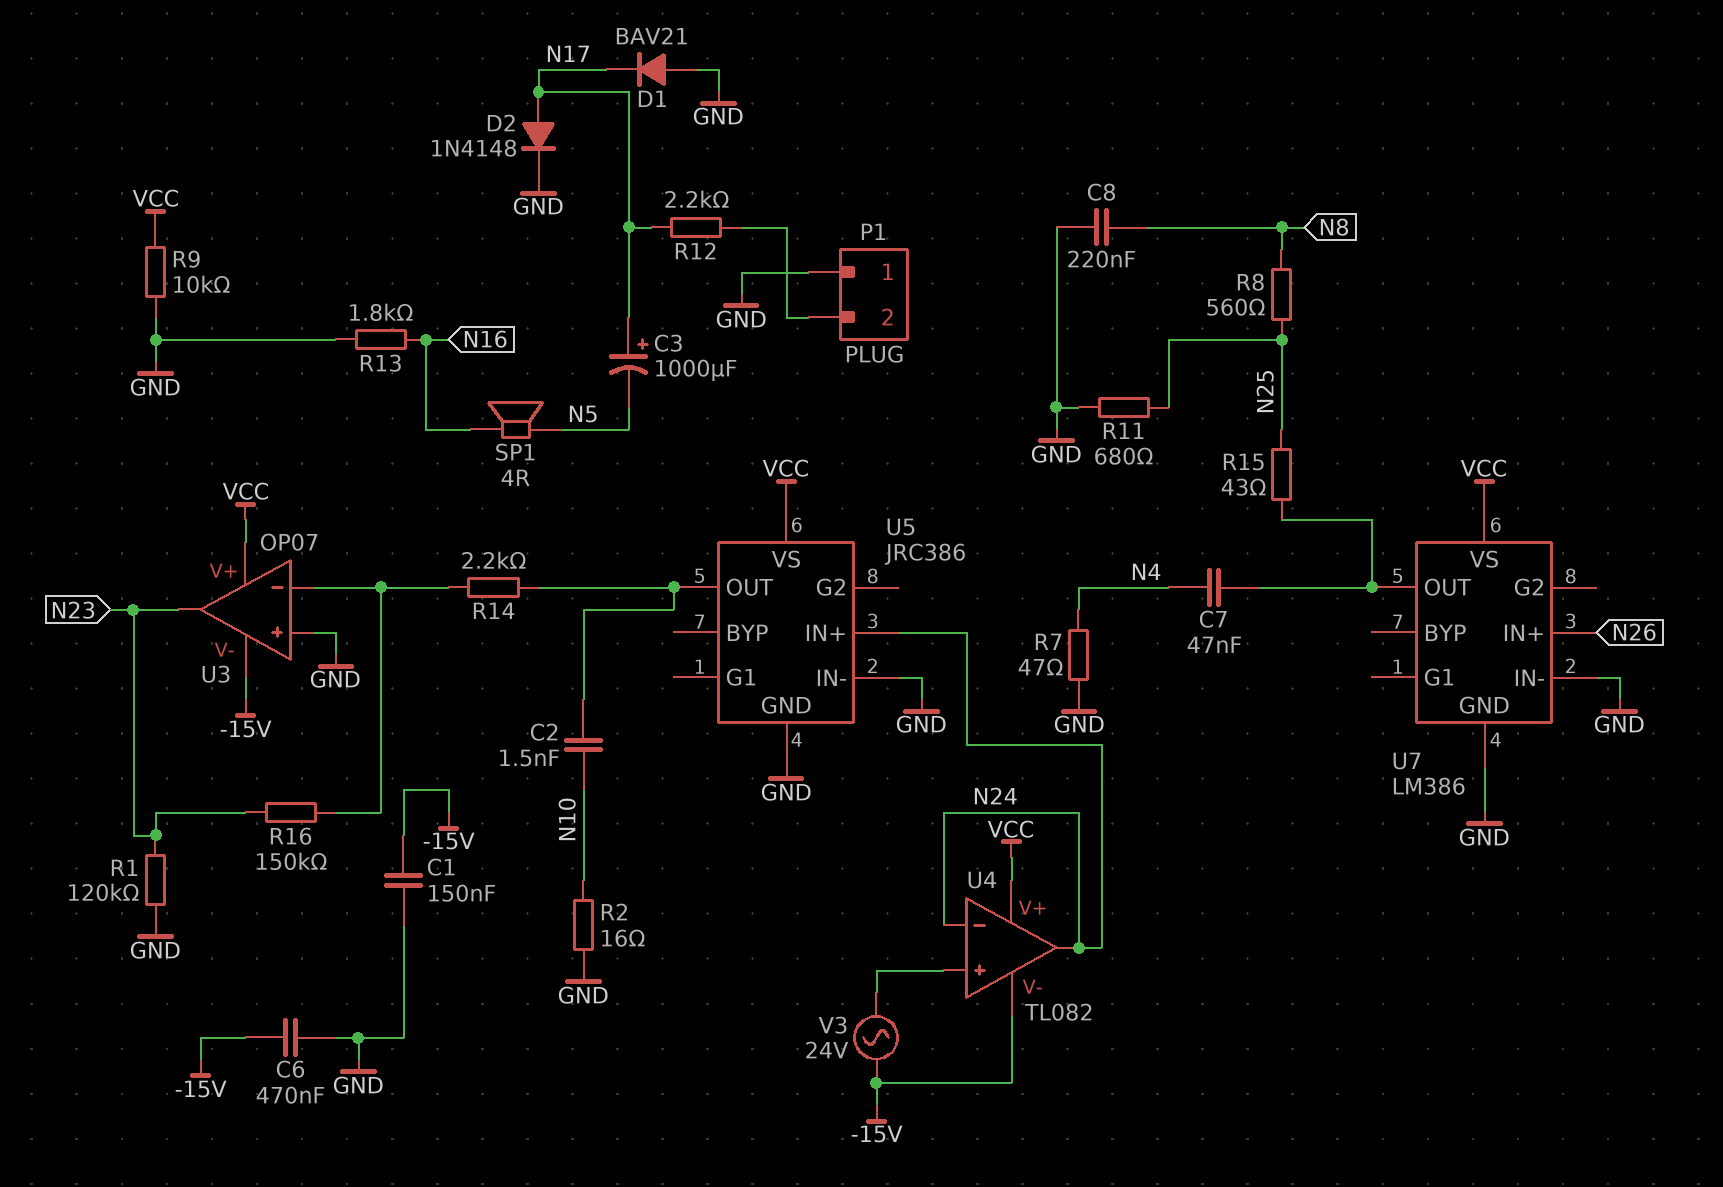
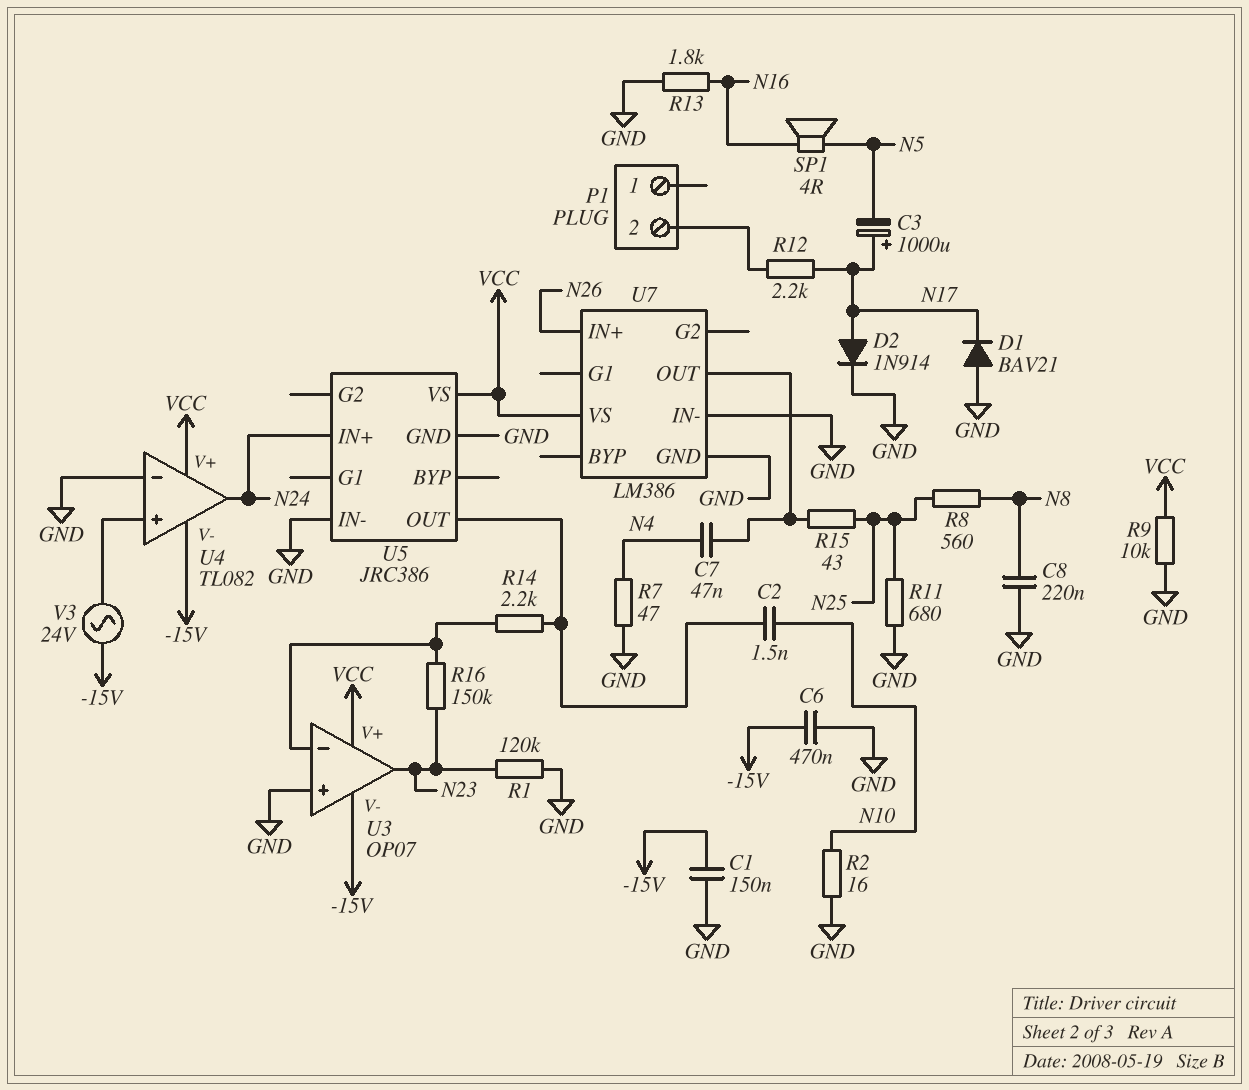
D2: diode 1N4148 (A N17, K GND) -> diode 1N914 (A N17, K GND)
P1 pin 1: GND -> none
U4 pin in-: N24 -> GND

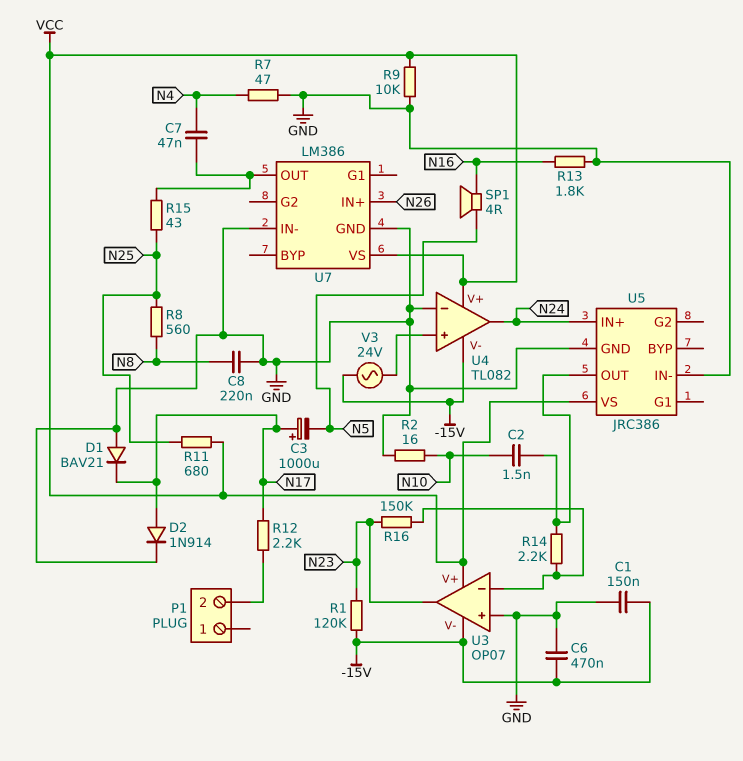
R1: 120k (GND, N23) -> 120k (-15V, N23)
R11: 680 (GND, N25) -> 680 (N25, VCC)

